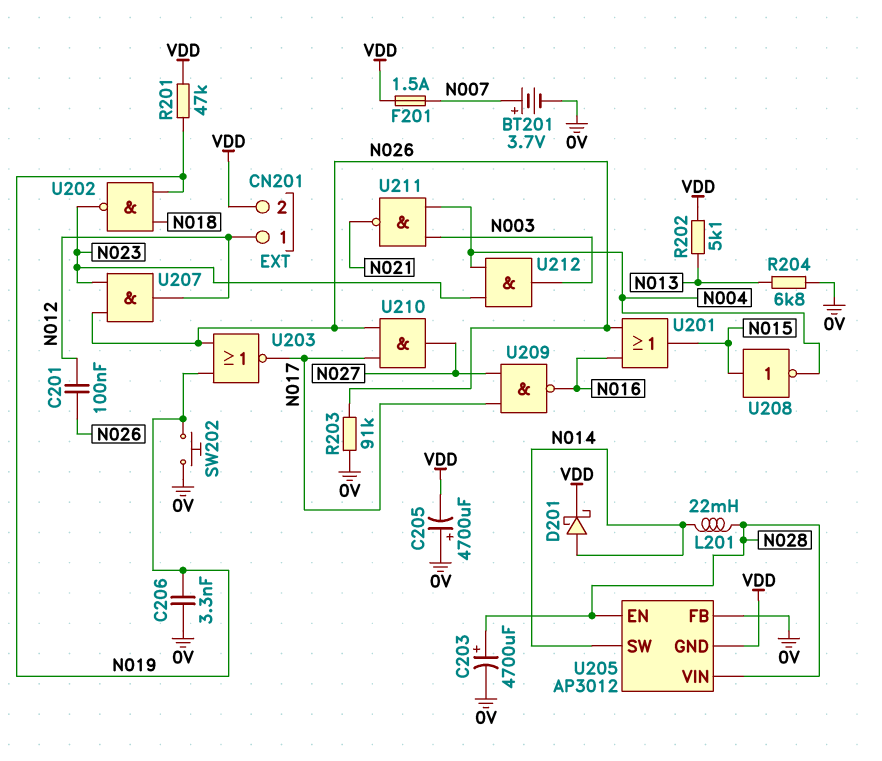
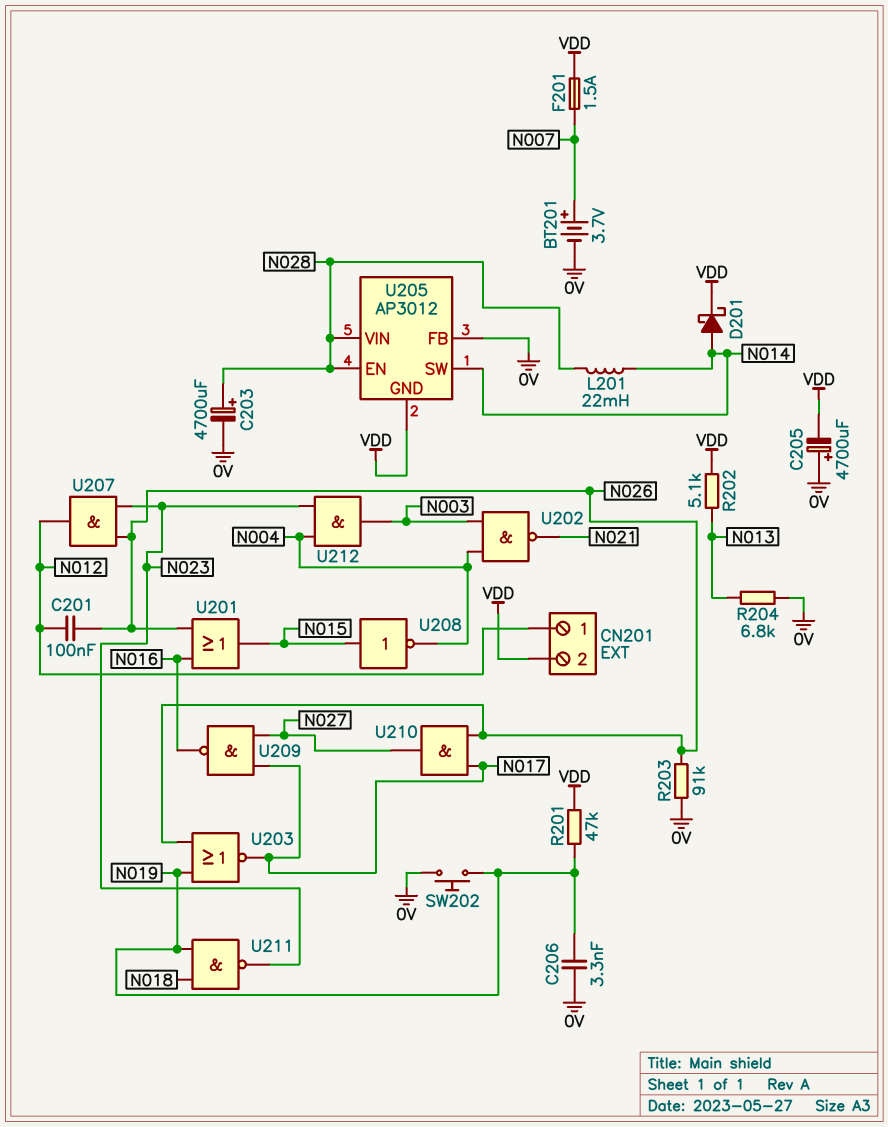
U202: NAND (in N018, in N019, out N023) -> NAND (in N003, in N004, out N021)
U211: NAND (in N003, in N004, out N021) -> NAND (in N018, in N019, out N023)

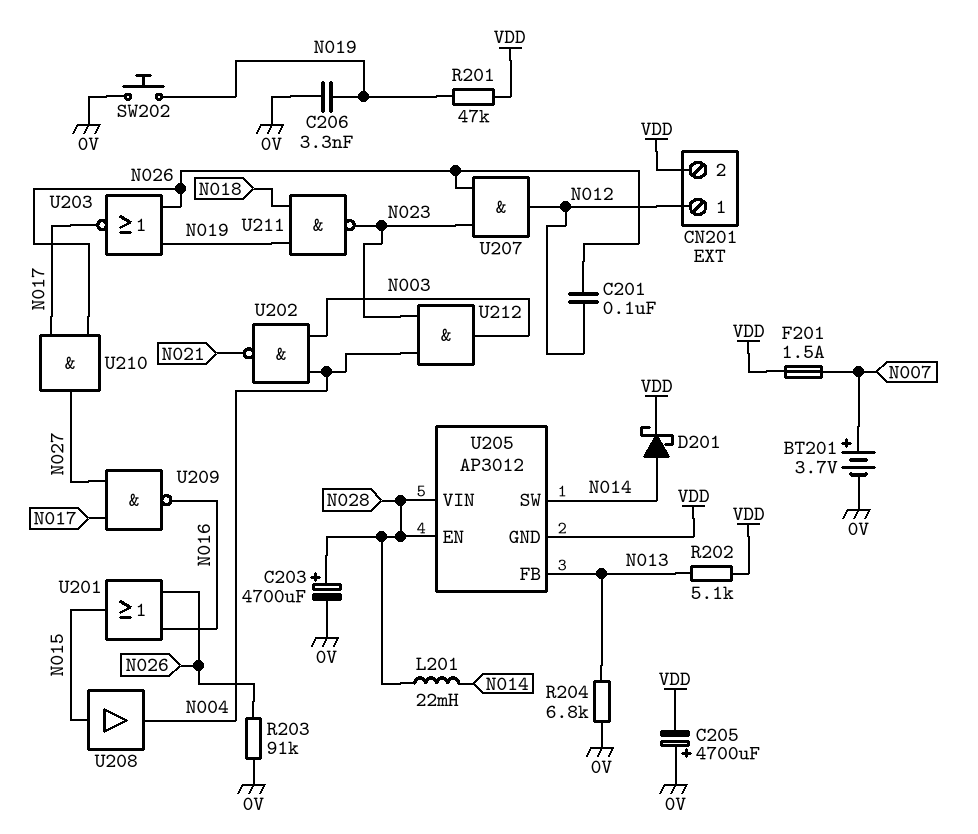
U205 pin FB: 0V -> N013
U208: NOT (in N015, out N004) -> buffer (in N015, out N004)

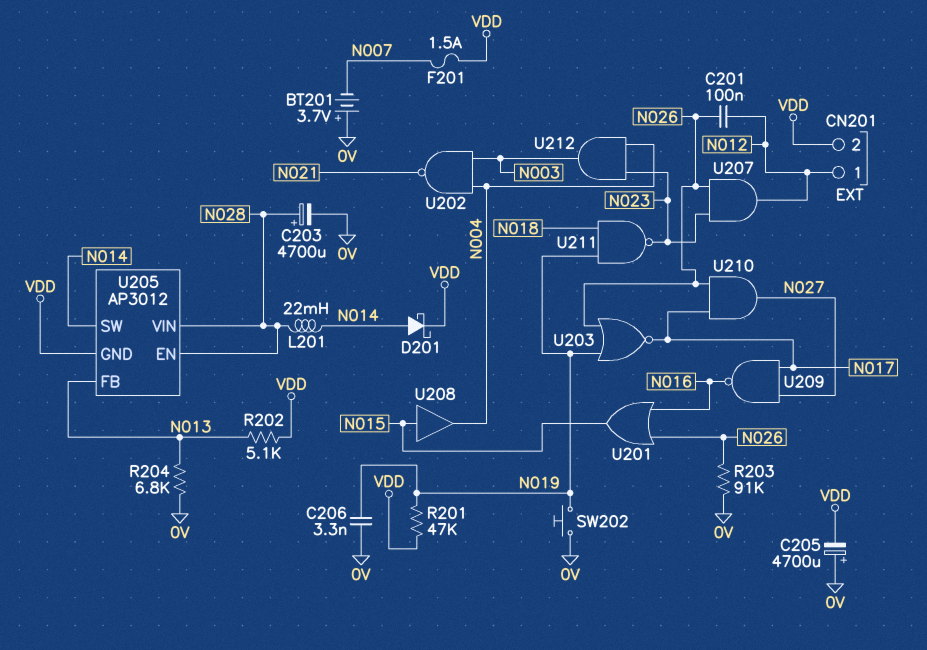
BT201: 3.7V (plus N007, minus 0V) -> 3.7V (plus 0V, minus N007)

